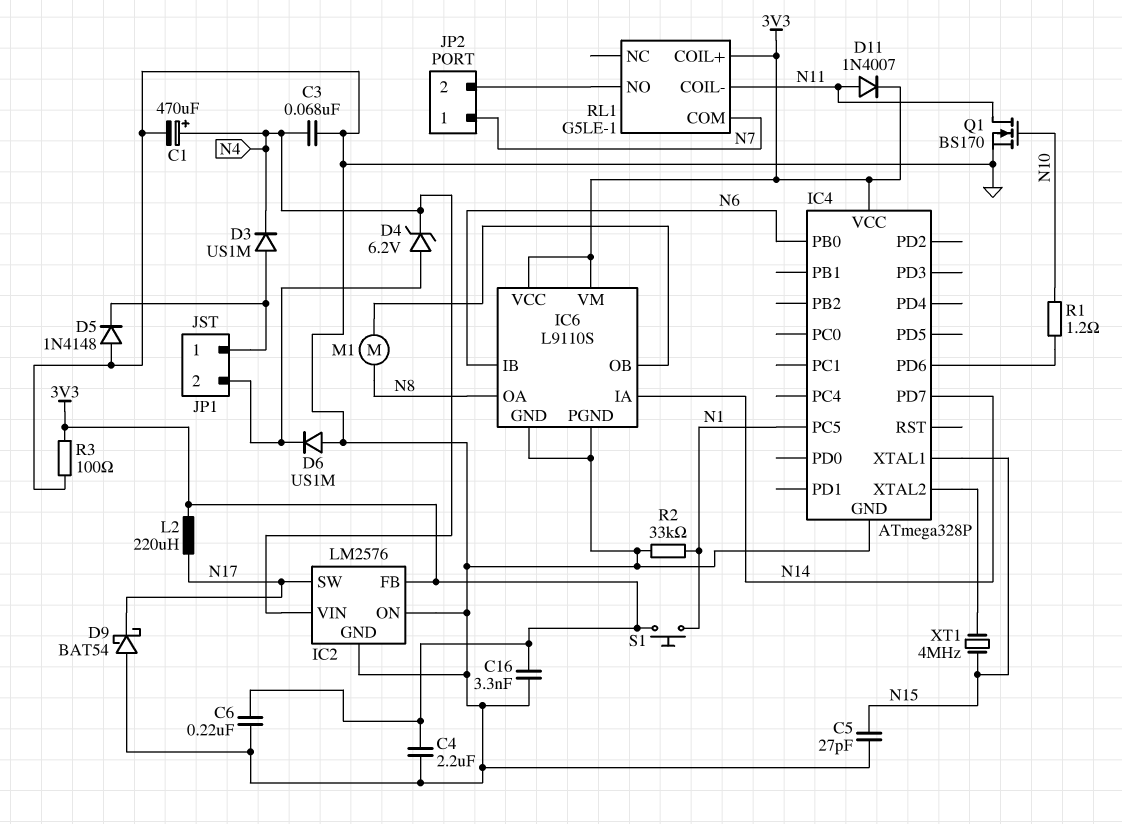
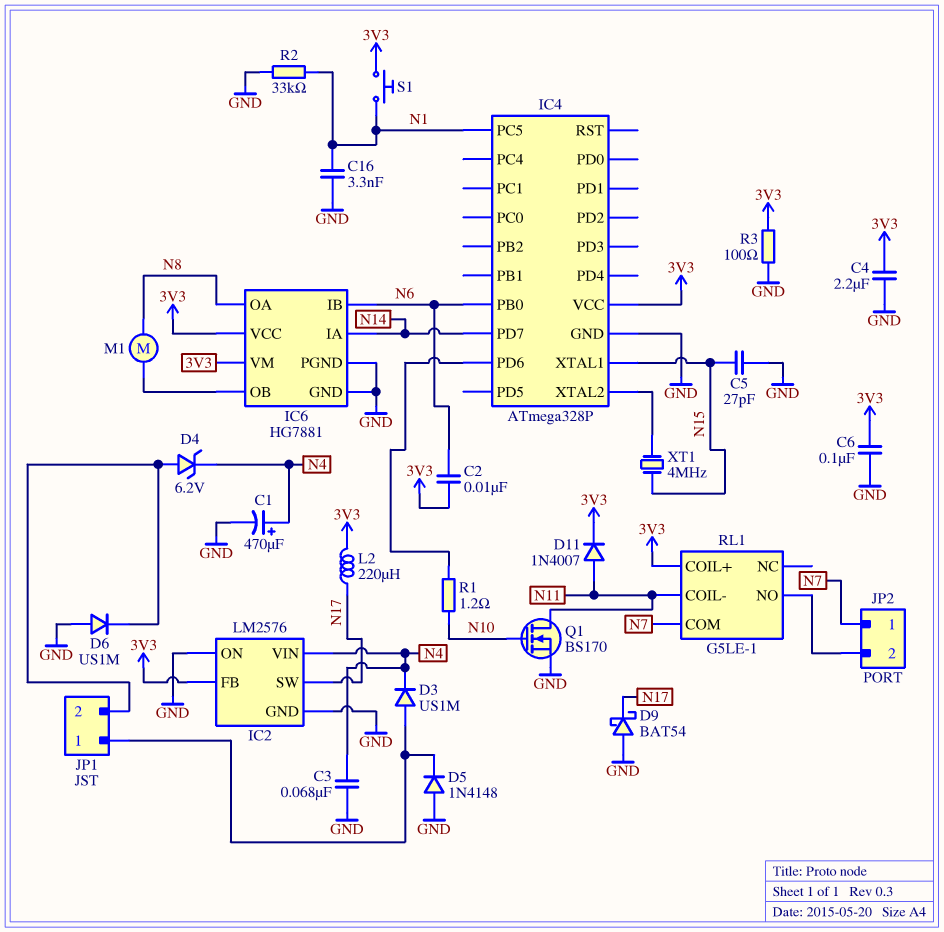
C2: none -> 10nF (3V3, N6)
C6: 220nF (3V3, GND) -> 100nF (3V3, GND)
C16: 3.3nF (3V3, GND) -> 3.3nF (GND, N1)
IC6: L9110S -> HG7881

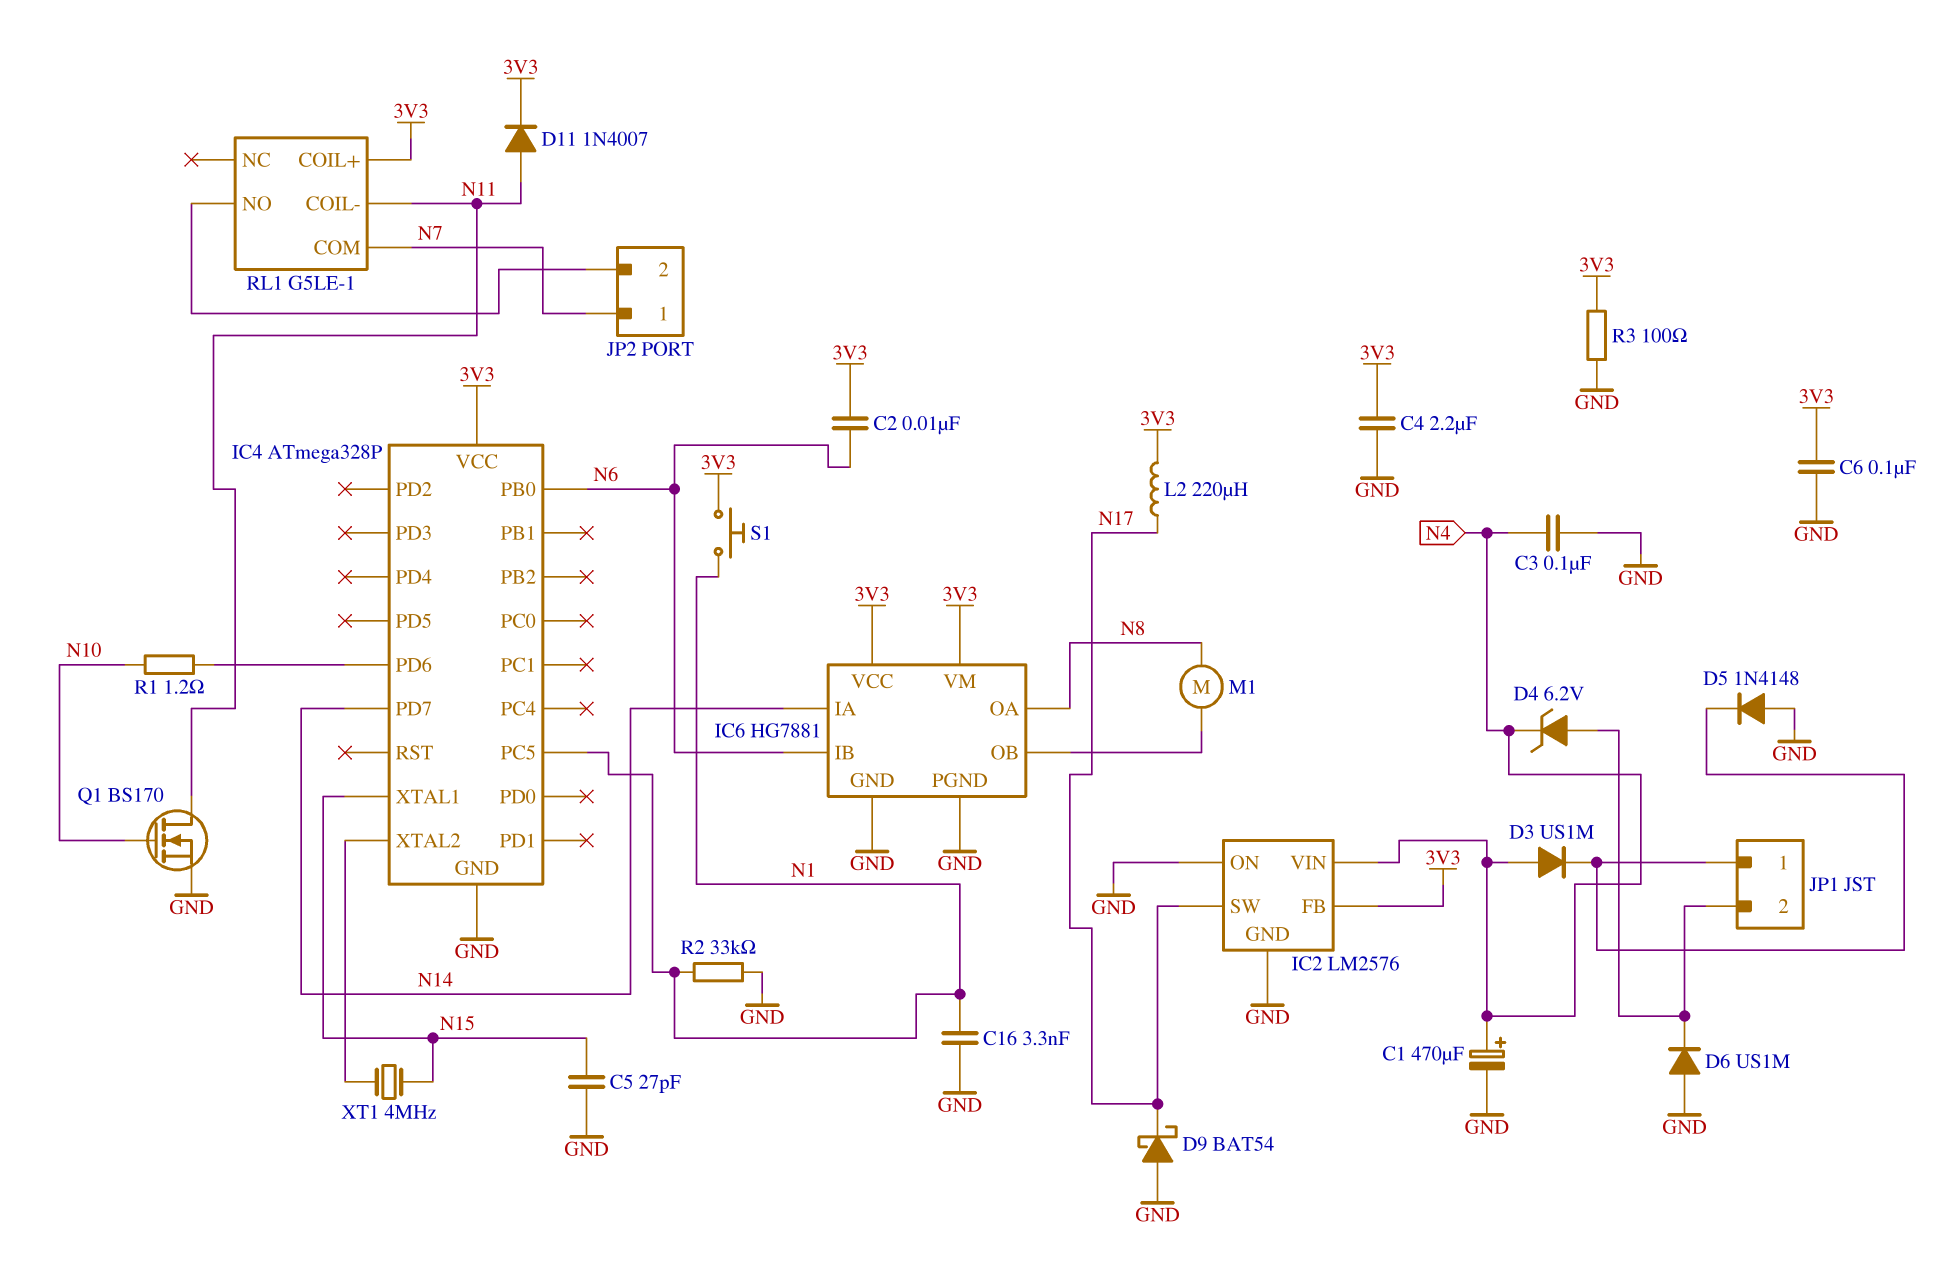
C3: 68nF (GND, N4) -> 100nF (GND, N4)
D3: diode US1M (A JP1/1, K N4) -> diode US1M (A N4, K JP1/1)

